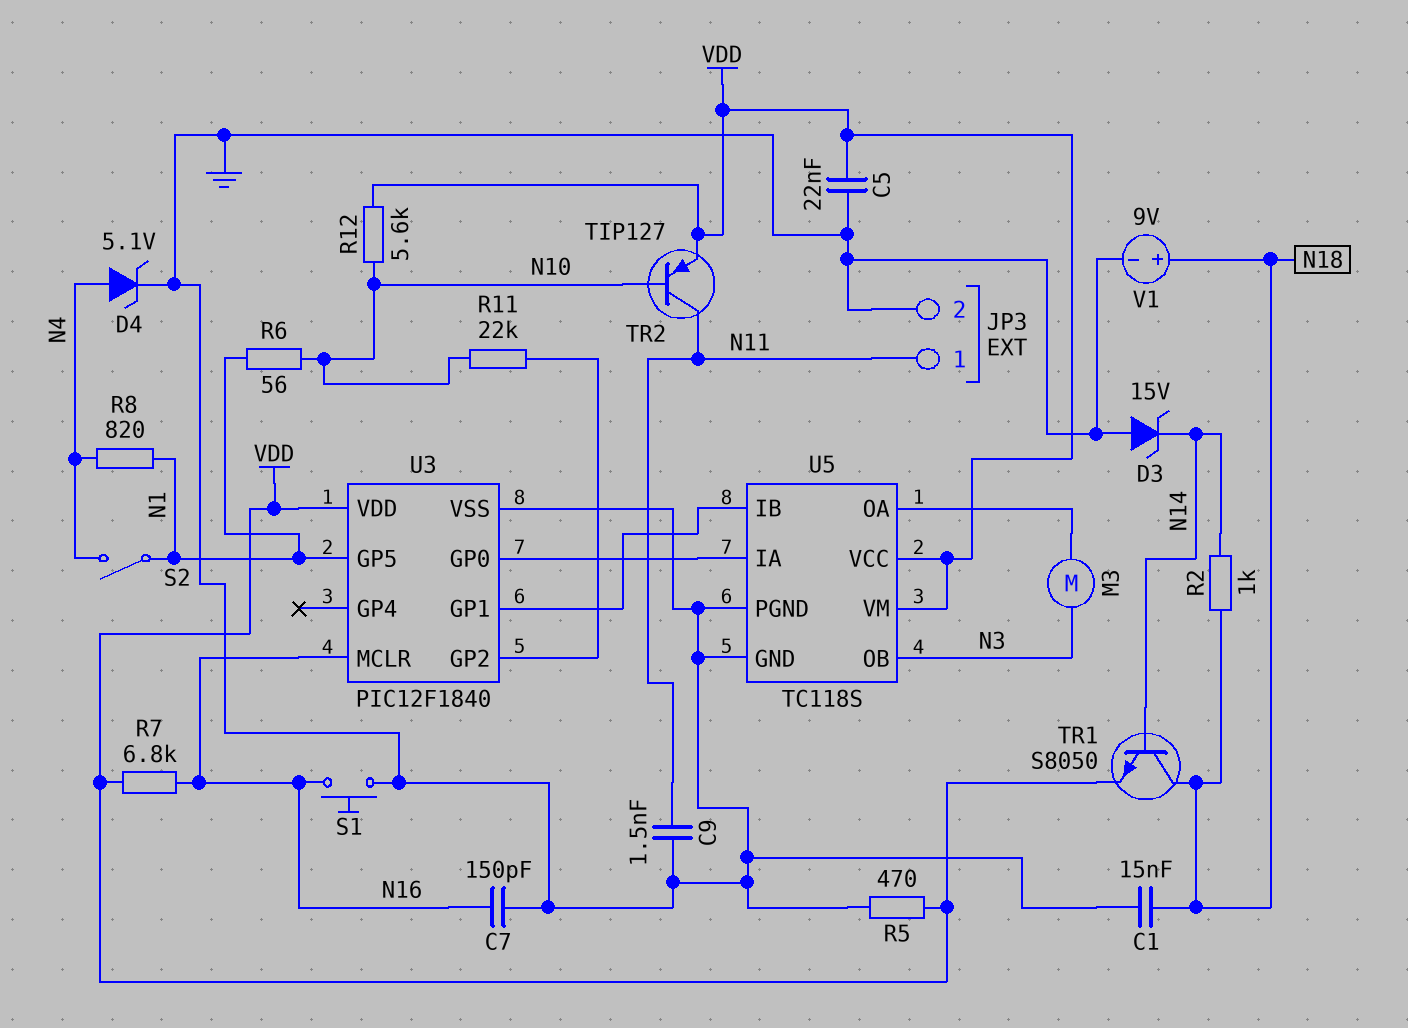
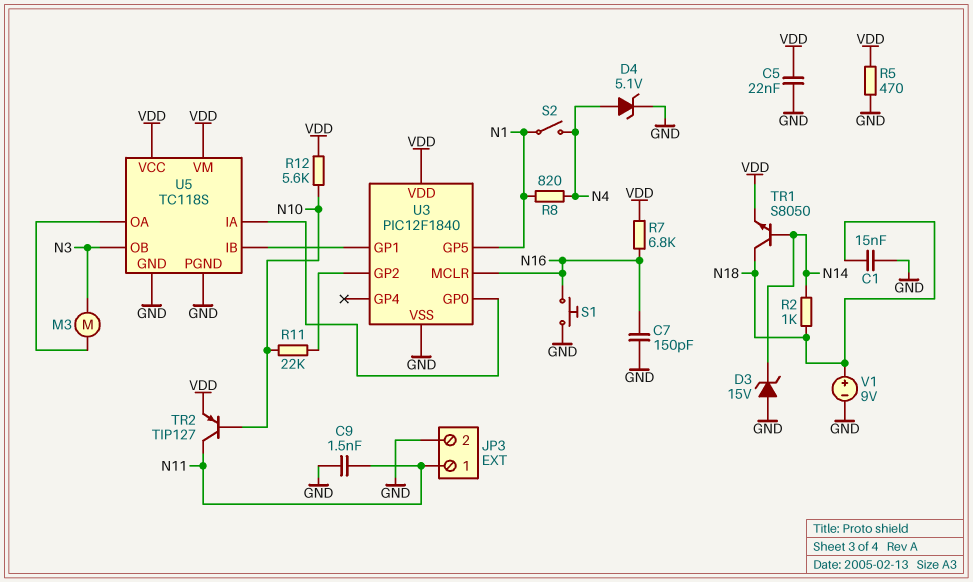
R6: 56 (N1, N10) -> none

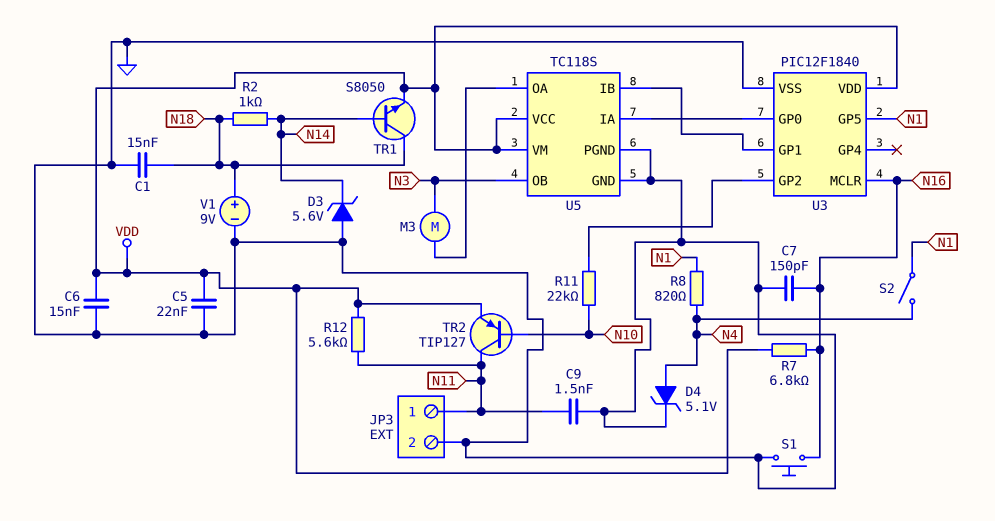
C6: none -> 15nF (GND, VDD)
D3: zener 15V (A GND, K N14) -> zener 5.6V (A GND, K N14)
R5: 470 (GND, VDD) -> none
R12: 5.6k (N10, VDD) -> 5.6k (N11, VDD)

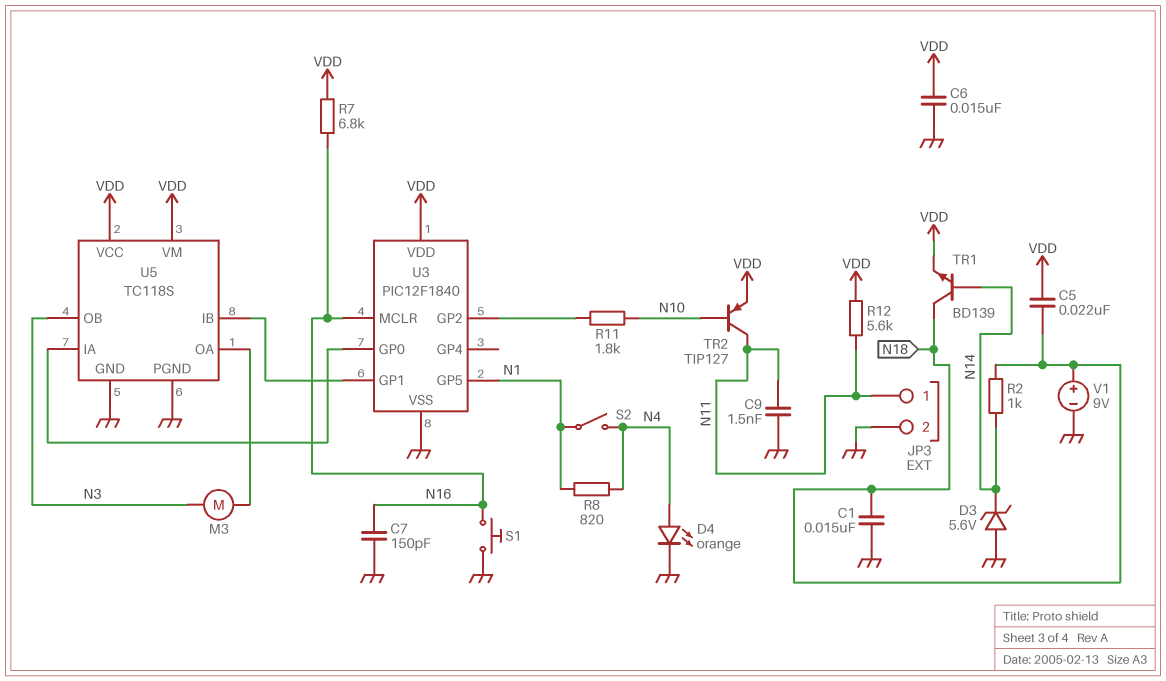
C5: 22nF (GND, VDD) -> 22nF (N18, VDD)
D4: zener 5.1V (A N4, K GND) -> LED orange (A N4, K GND)
R11: 22k (N10, U3/GP2) -> 1.8k (N10, U3/GP2)
TR1: NPN S8050 (B N14, C N18, E VDD) -> NPN BD139 (B N14, C N18, E VDD)

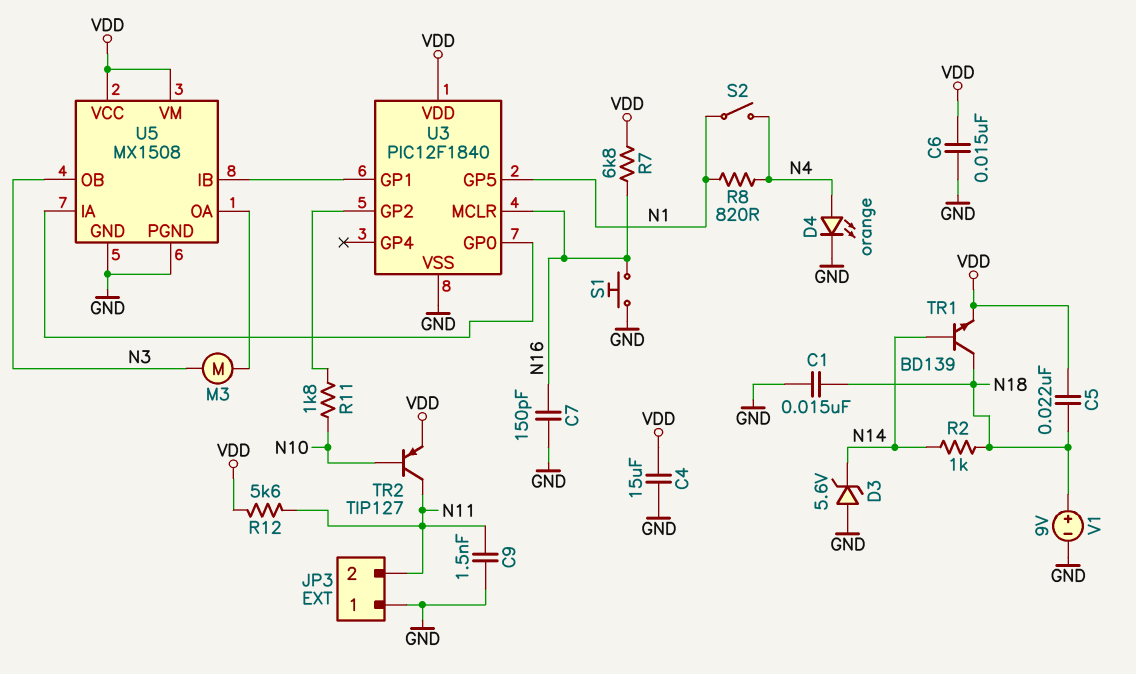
C4: none -> 15uF (GND, VDD)
JP3 pin 1: N11 -> GND
JP3 pin 2: GND -> N11
U5: TC118S -> MX1508

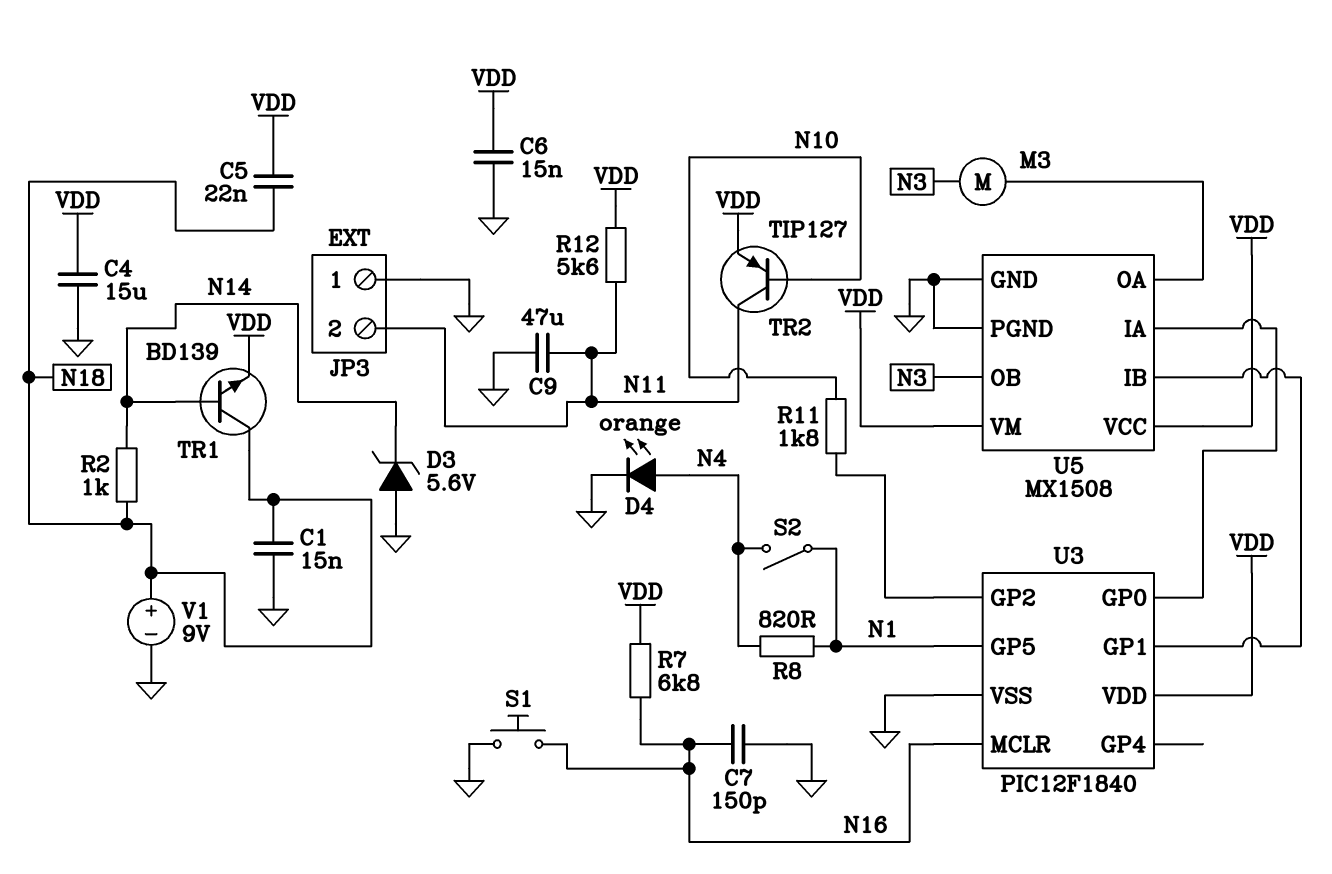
C9: 1.5nF (GND, N11) -> 47uF (GND, N11)

